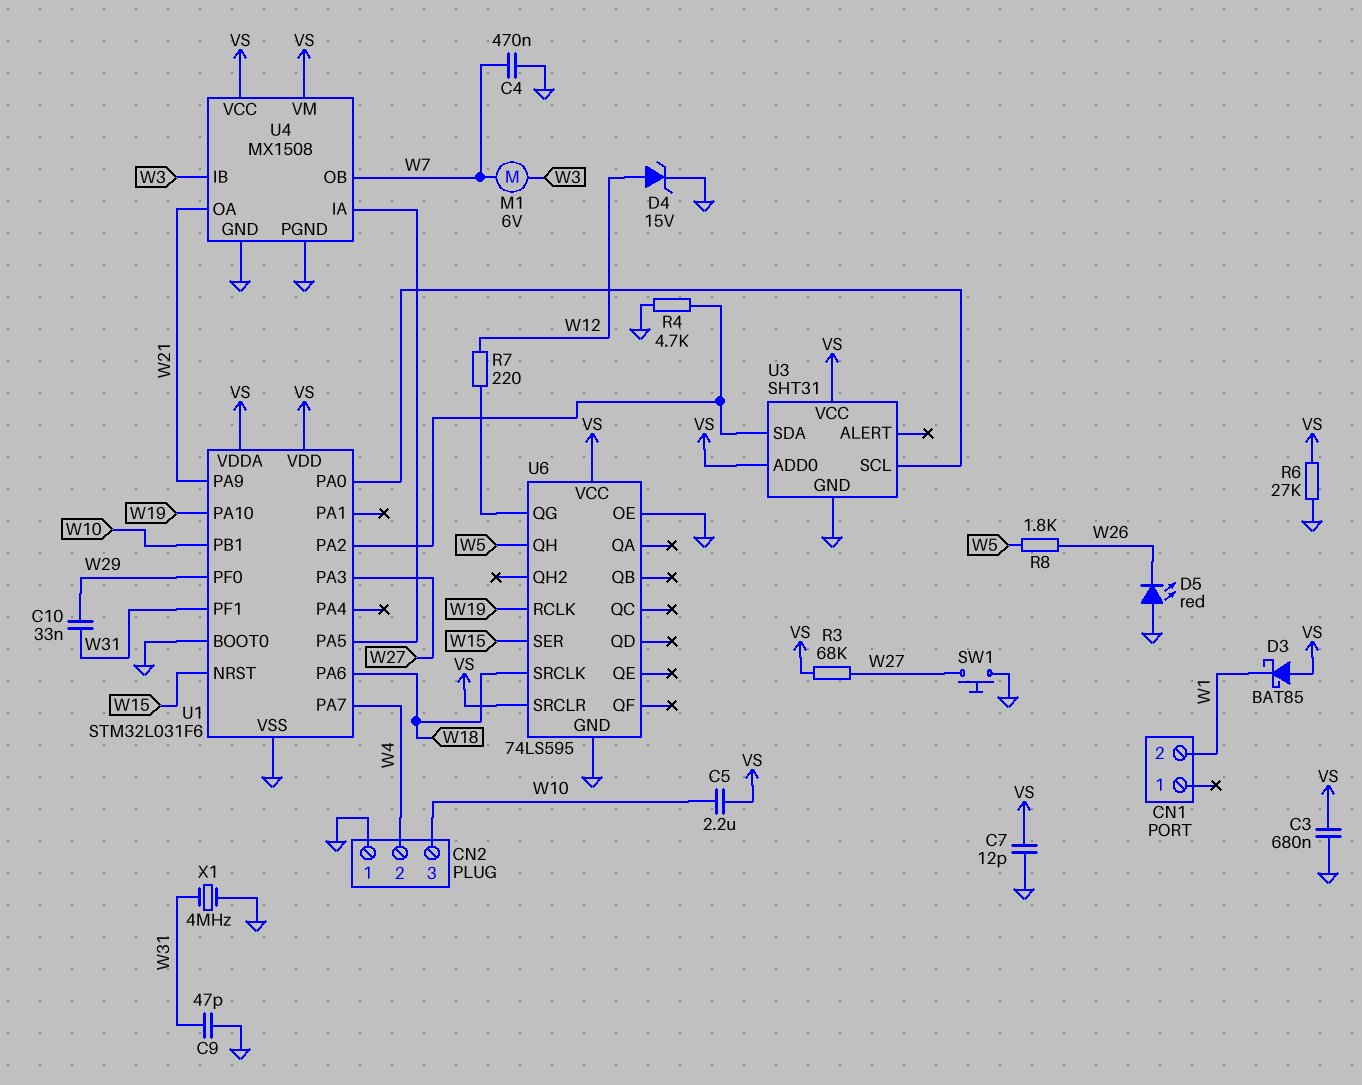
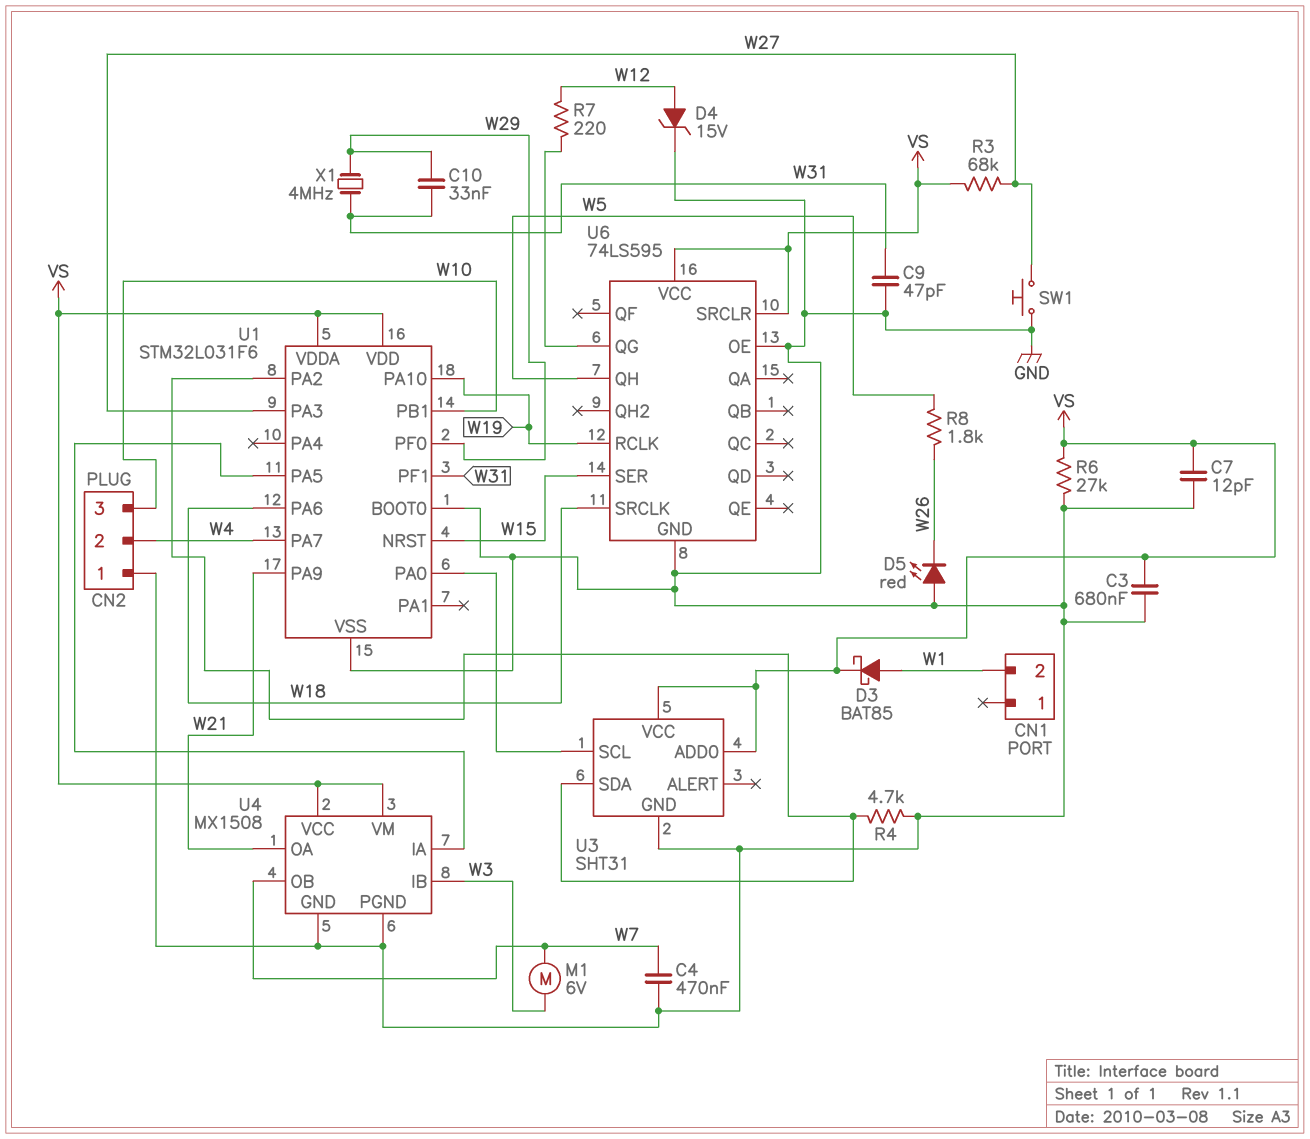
C5: 2.2uF (VS, W10) -> none
D3: schottky BAT85 (A VS, K W1) -> schottky BAT85 (A W1, K VS)
X1: 4MHz (GND, W31) -> 4MHz (W29, W31)

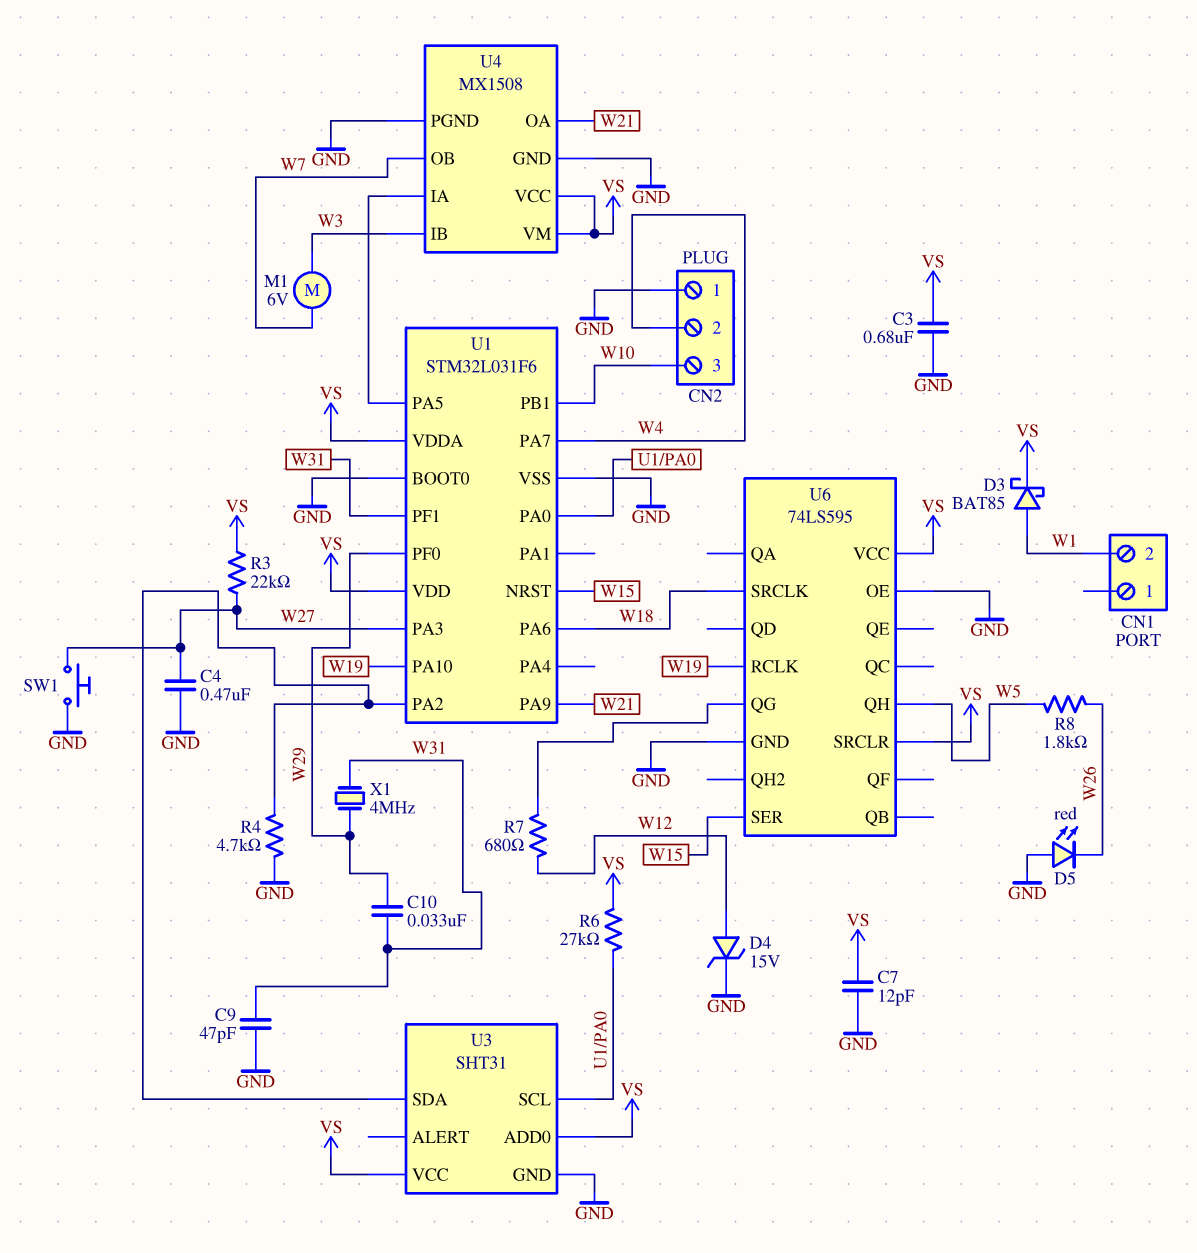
C4: 470nF (GND, W7) -> 470nF (GND, W27)
R3: 68k (VS, W27) -> 22k (VS, W27)
R6: 27k (GND, VS) -> 27k (U1/PA0, VS)
R7: 220 (U6/QG, W12) -> 680 (U6/QG, W12)

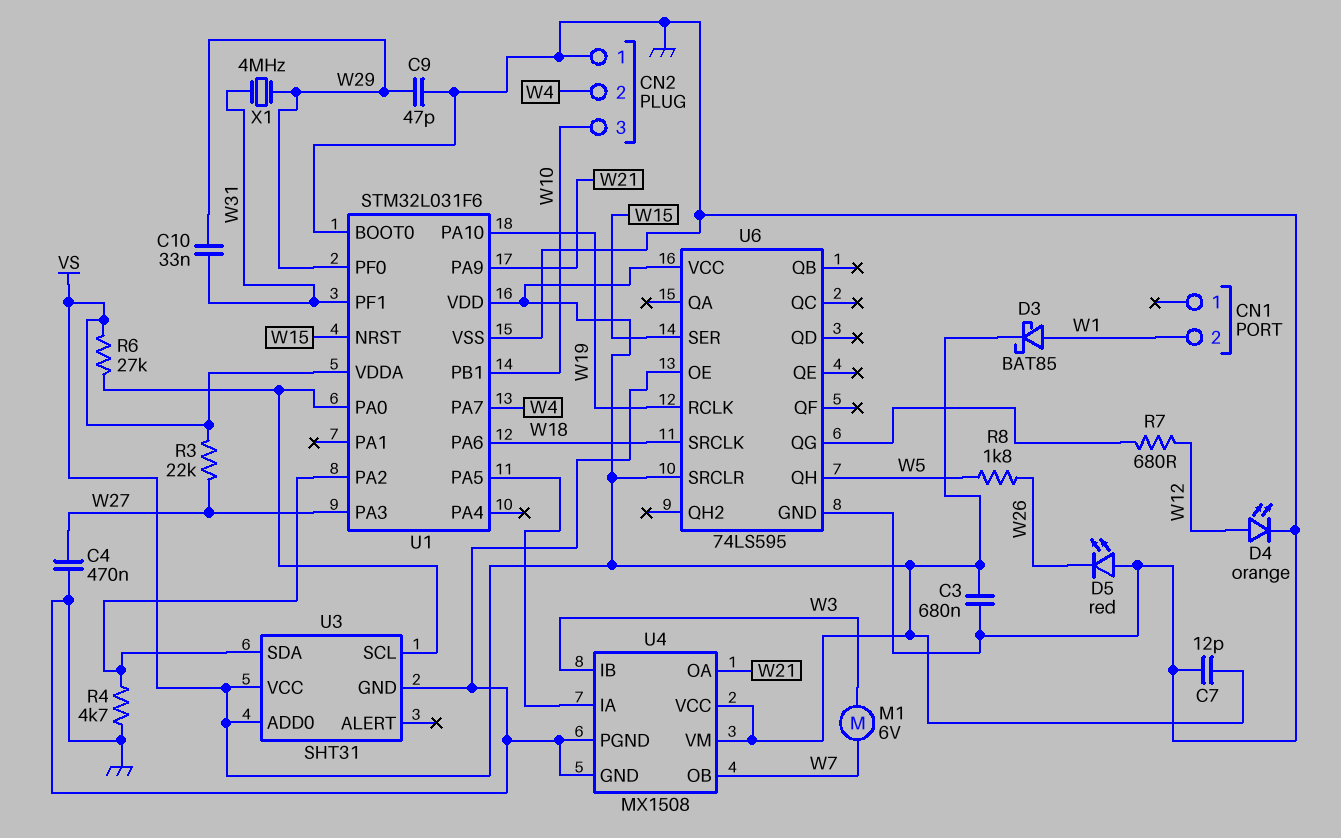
C9: 47pF (GND, W31) -> 47pF (GND, W29)
D4: zener 15V (A W12, K GND) -> LED orange (A W12, K GND)
SW1: button (GND, W27) -> none

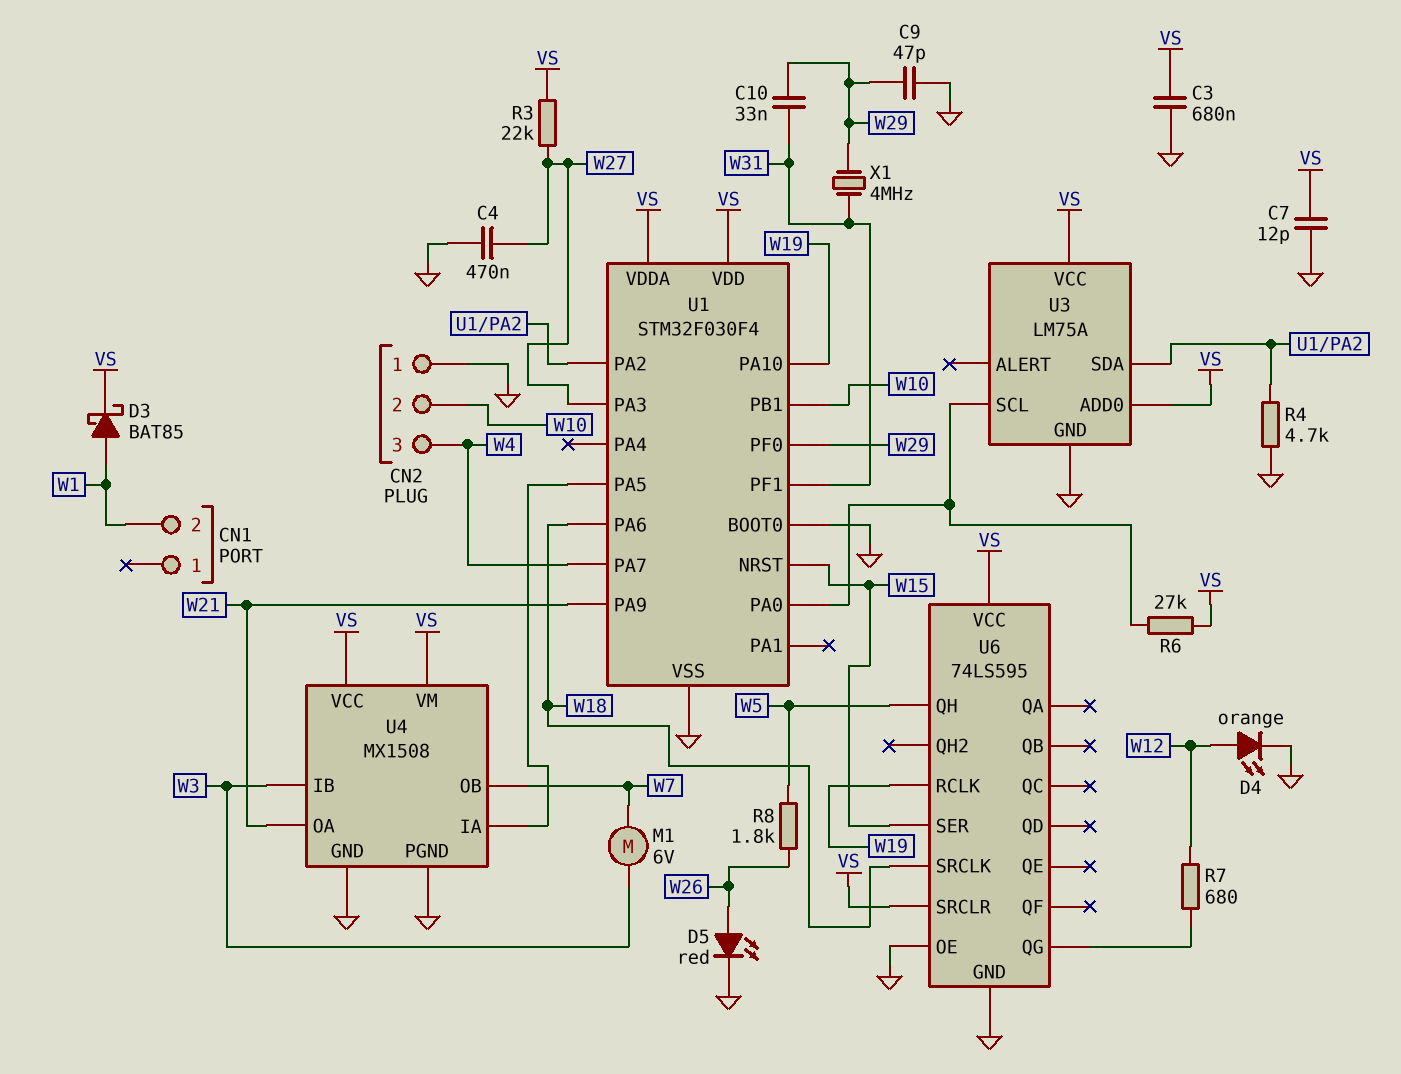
CN2 pin 2: W4 -> W10
CN2 pin 3: W10 -> W4
D5: LED red (A GND, K W26) -> LED red (A W26, K GND)
U1: STM32L031F6 -> STM32F030F4
U3: SHT31 -> LM75A

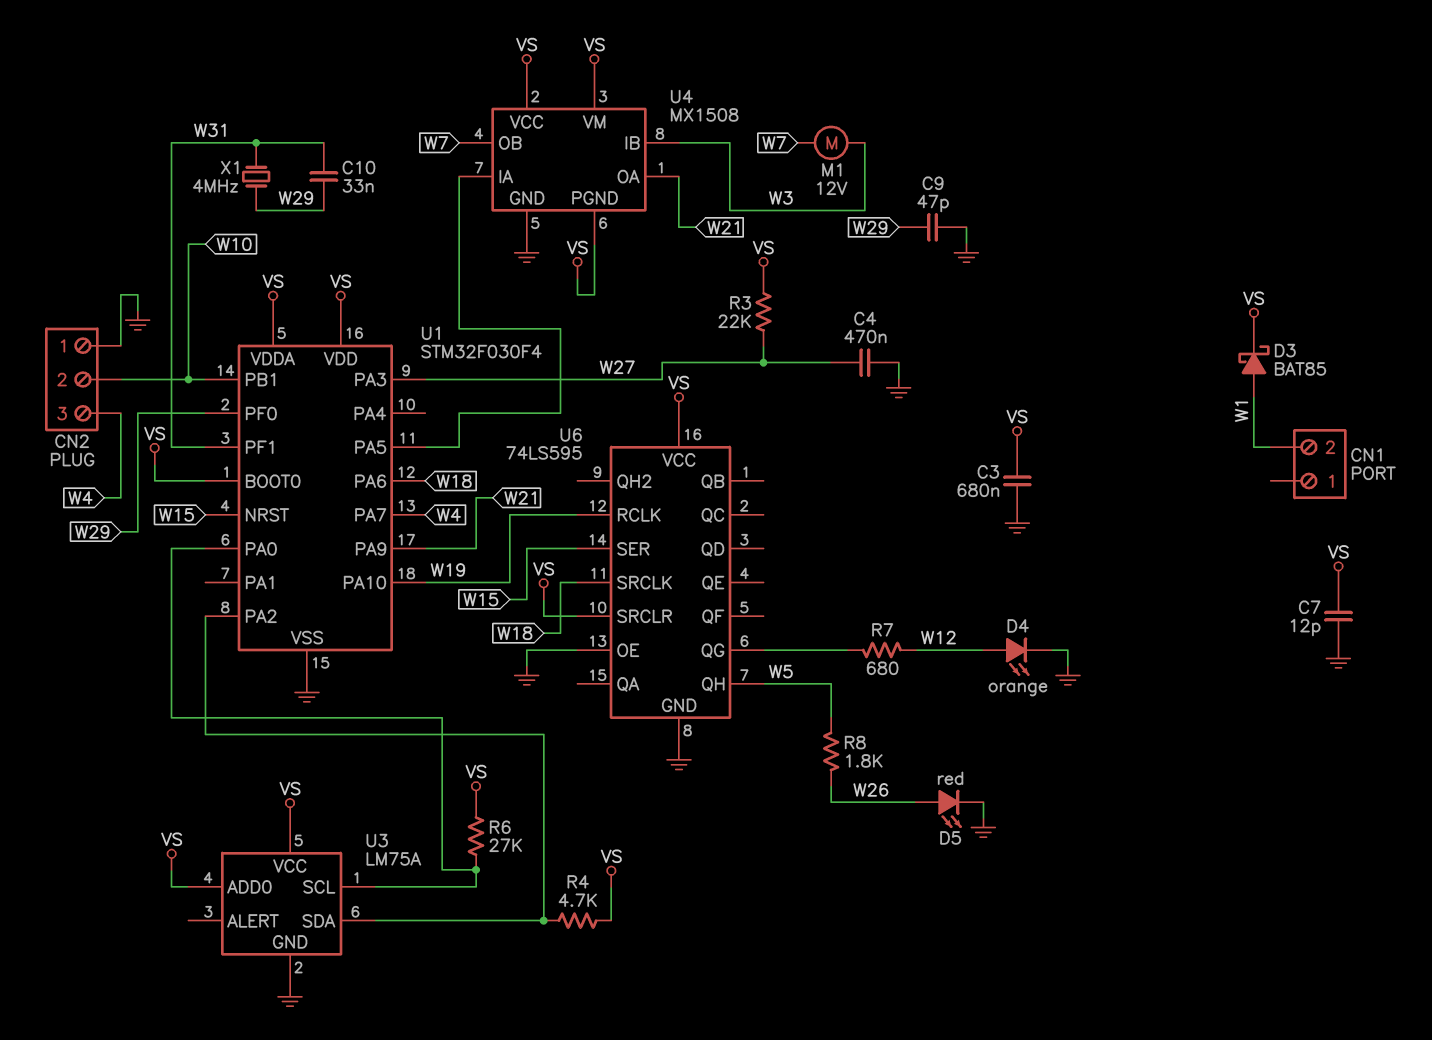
M1: motor 6V (W3, W7) -> motor 12V (W3, W7)
R4: 4.7k (GND, U1/PA2) -> 4.7k (U1/PA2, VS)
U1 pin BOOT0: GND -> VS
U4 pin PGND: GND -> VS

